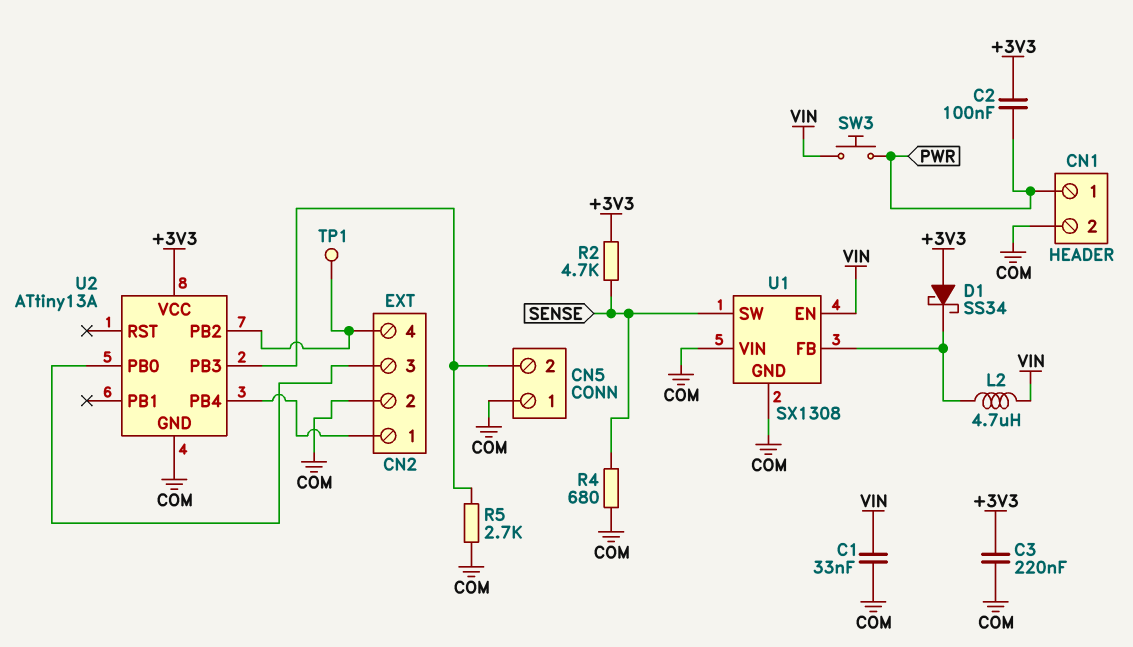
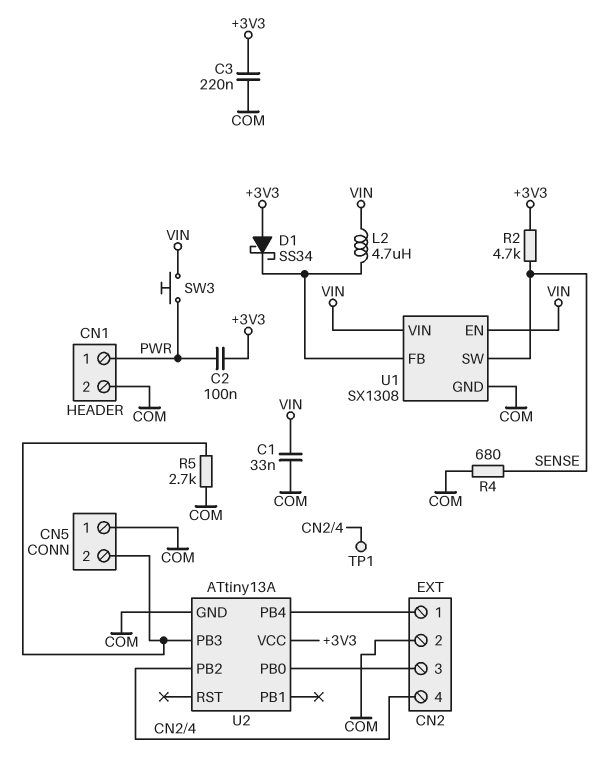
U1 pin VIN: COM -> VIN

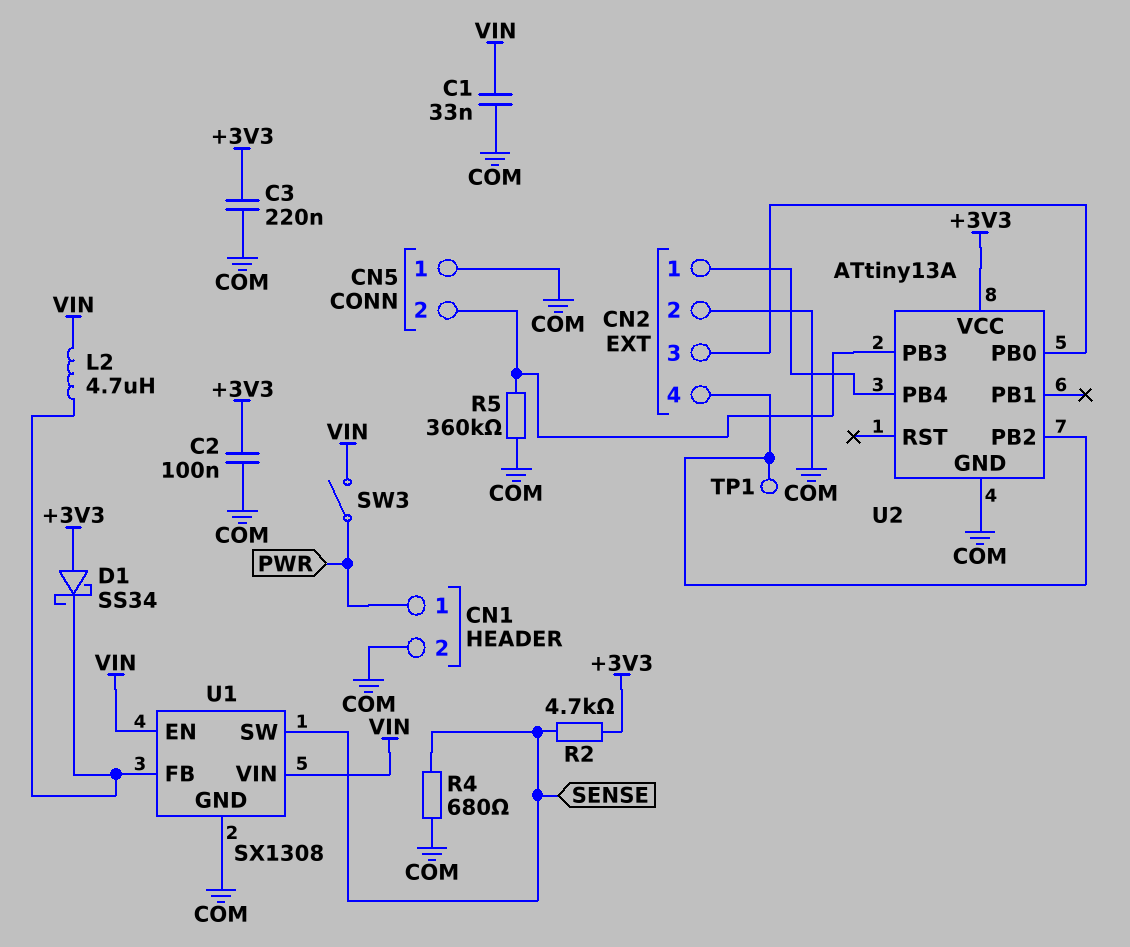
C2: 100nF (+3V3, PWR) -> 100nF (+3V3, COM)
R5: 2.7k (CN5/2, COM) -> 360k (CN5/2, COM)
SW3: button (PWR, VIN) -> switch (PWR, VIN)

